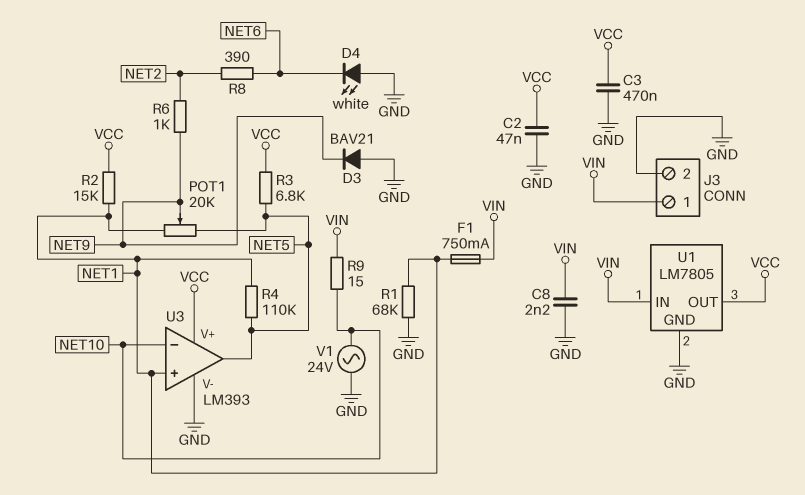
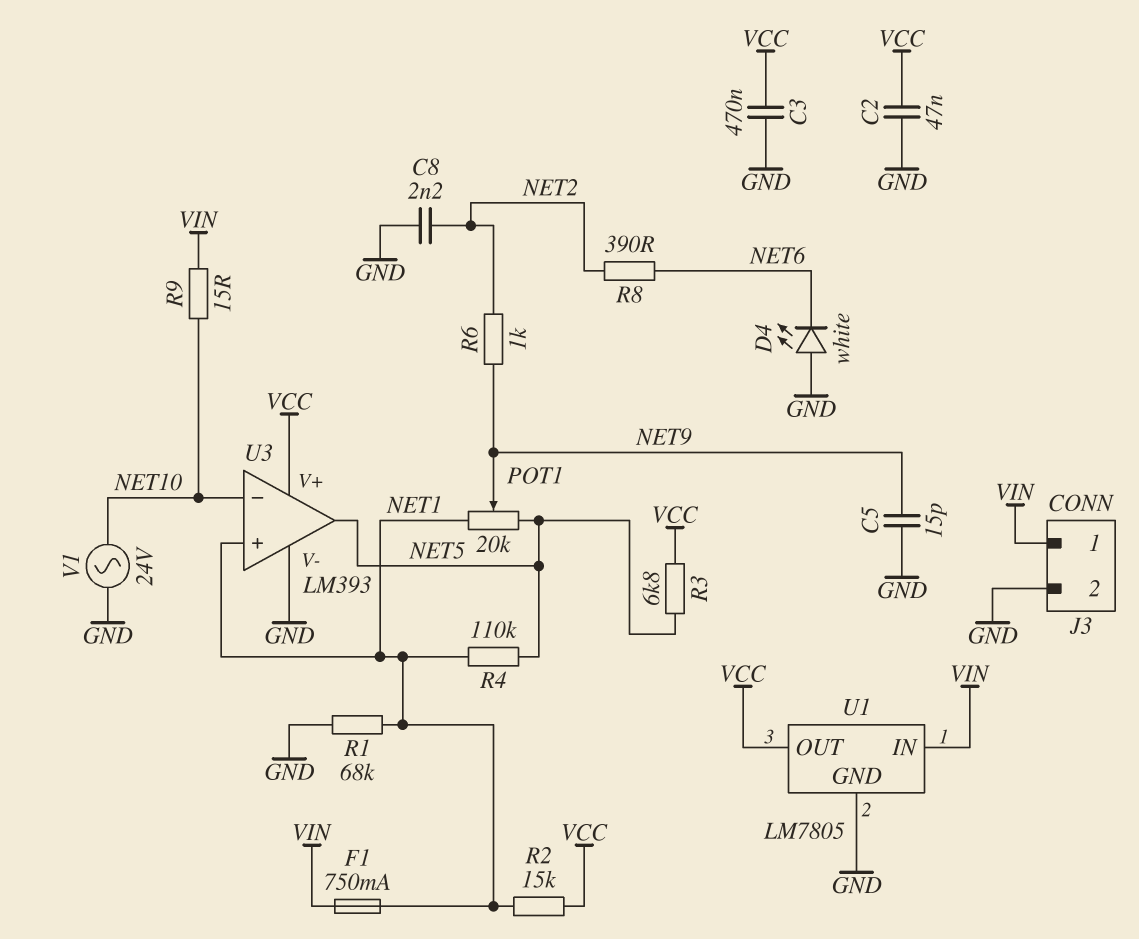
C5: none -> 15pF (GND, NET9)
C8: 2.2nF (GND, VIN) -> 2.2nF (GND, NET2)
D3: diode BAV21 (A GND, K NET9) -> none

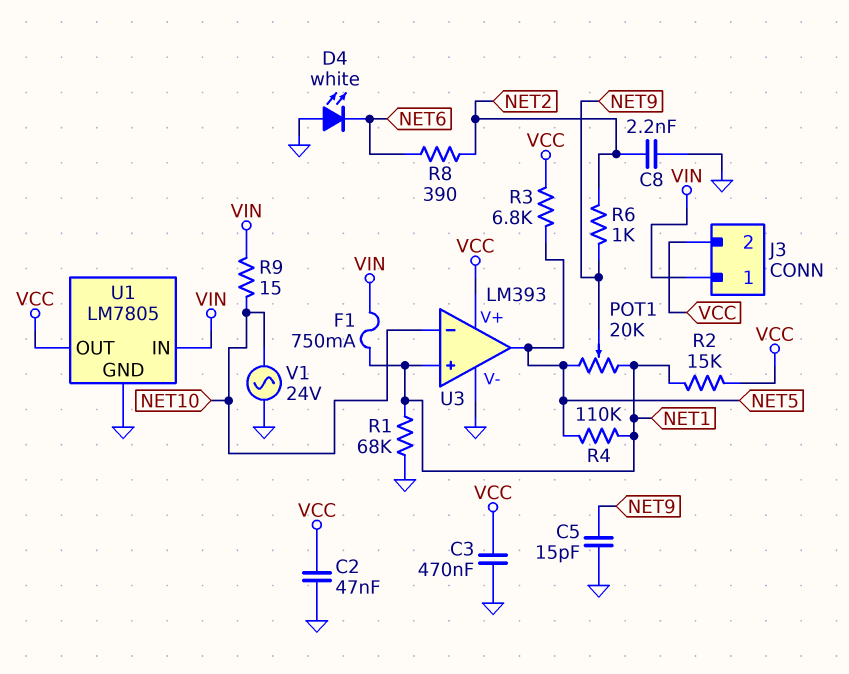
J3 pin 2: GND -> VCC

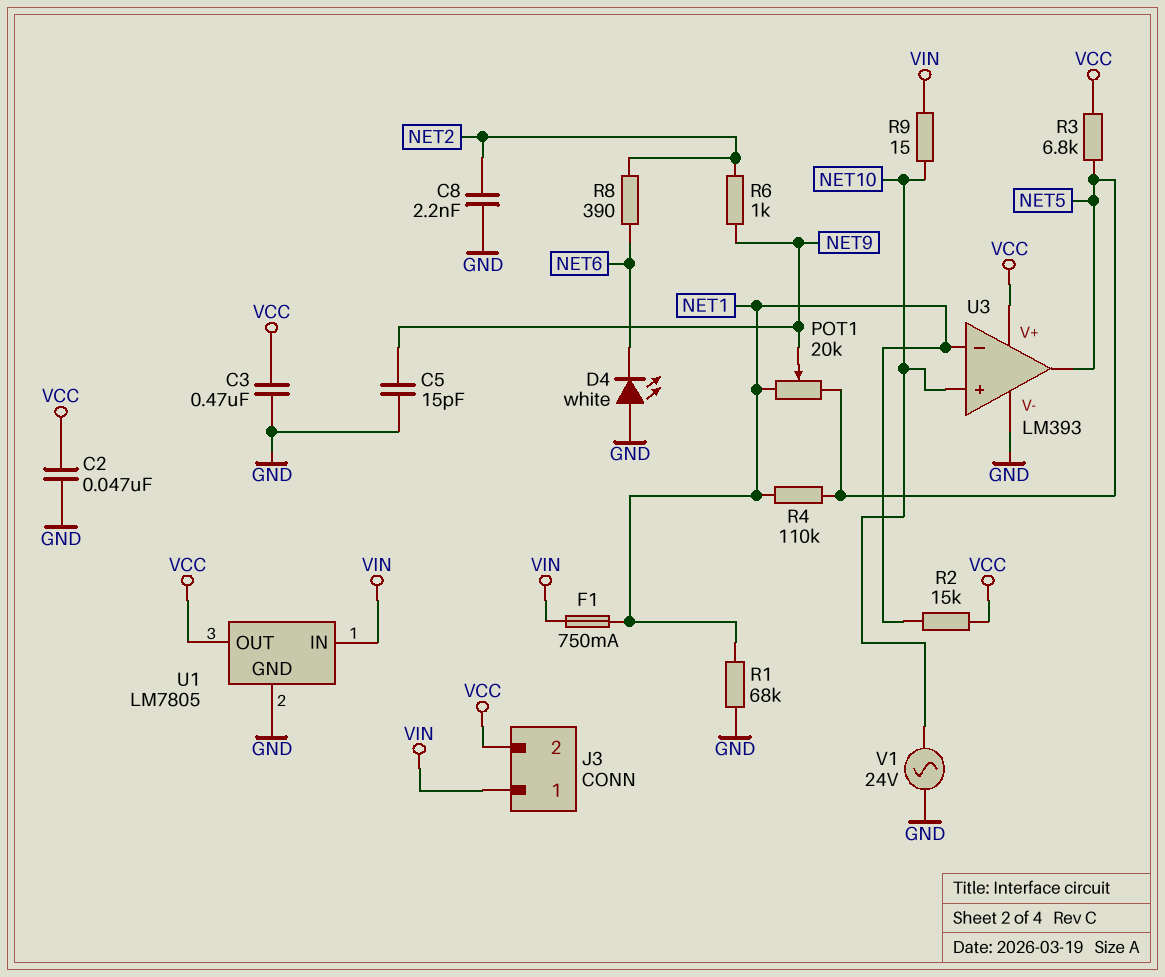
U3 pin in+: NET1 -> NET10
U3 pin in-: NET10 -> NET1

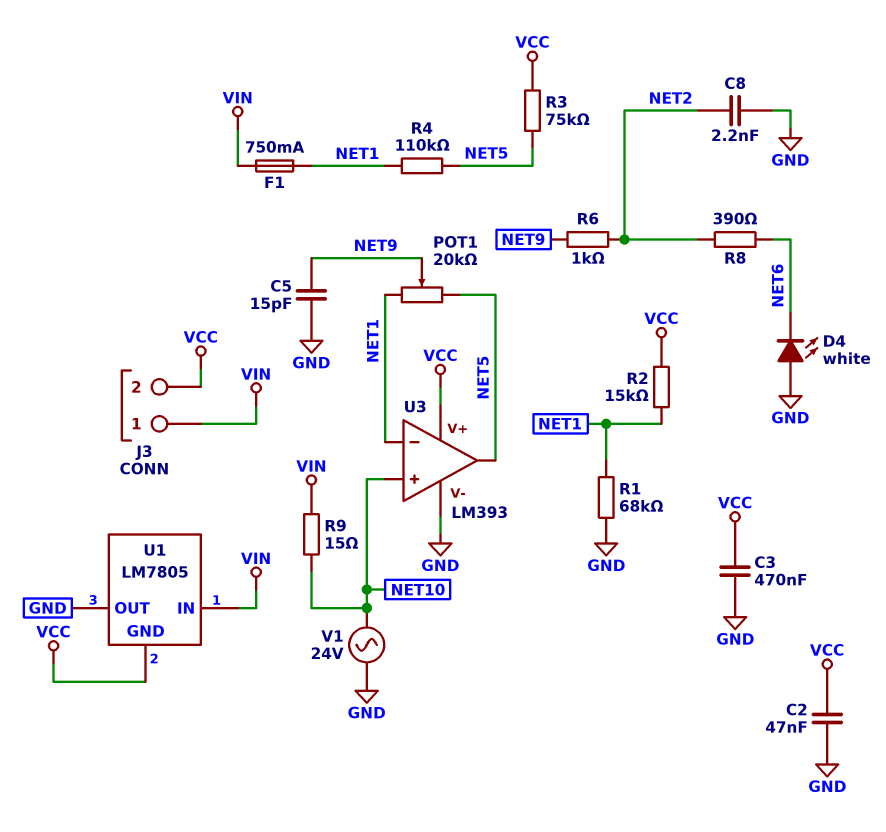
R3: 6.8k (NET5, VCC) -> 75k (NET5, VCC)
U1 pin GND: GND -> VCC
U1 pin OUT: VCC -> GND

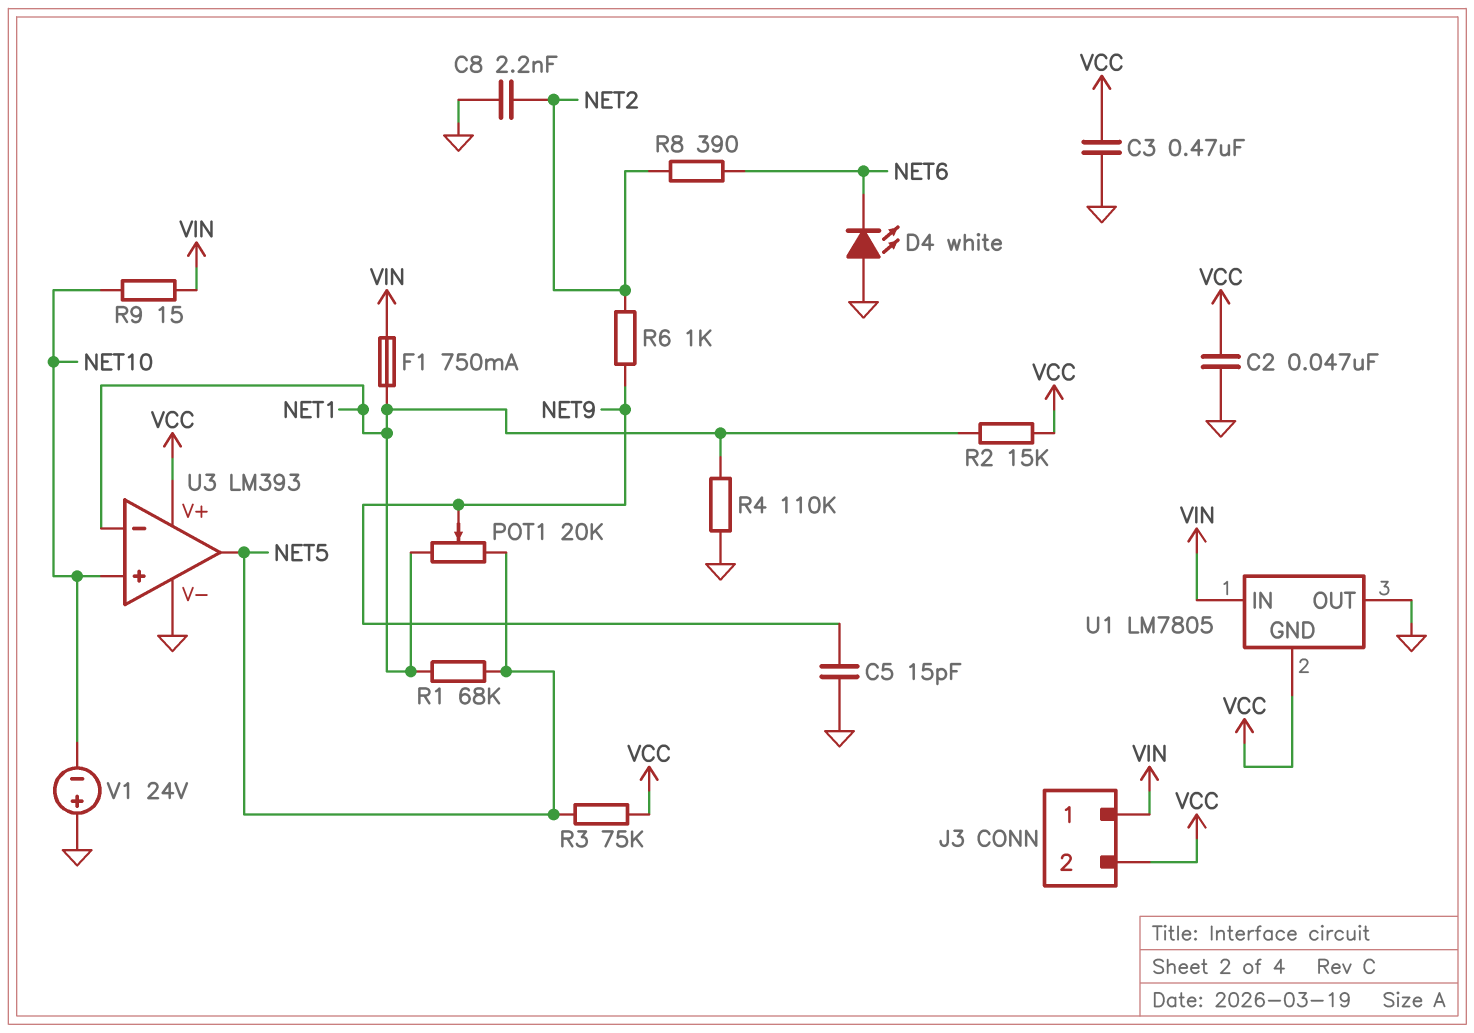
R1: 68k (GND, NET1) -> 68k (NET1, NET5)
R4: 110k (NET1, NET5) -> 110k (GND, NET1)
V1: AC 24V (GND, NET10) -> 24V (plus GND, minus NET10)

